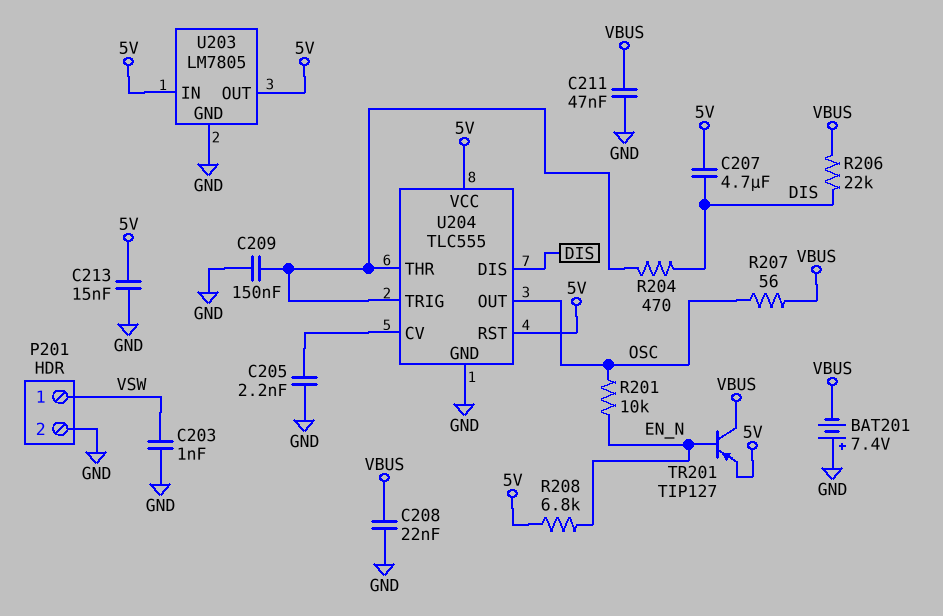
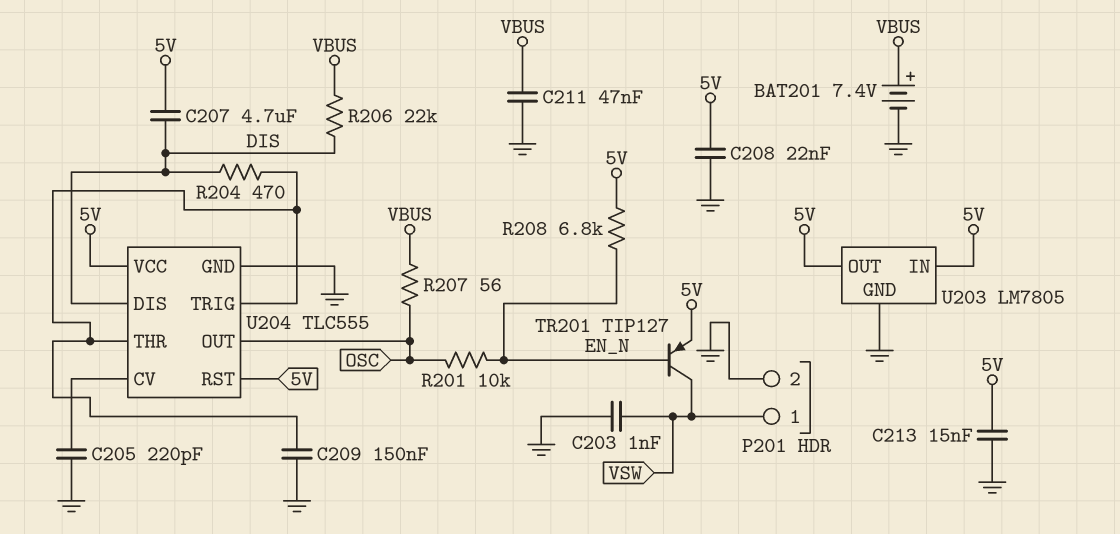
BAT201: 7.4V (plus GND, minus VBUS) -> 7.4V (plus VBUS, minus GND)
C205: 2.2nF (GND, U204/CV) -> 220pF (GND, U204/CV)
C208: 22nF (GND, VBUS) -> 22nF (5V, GND)
TR201: PNP TIP127 (B EN_N, C VBUS, E 5V) -> PNP TIP127 (B EN_N, C VSW, E 5V)

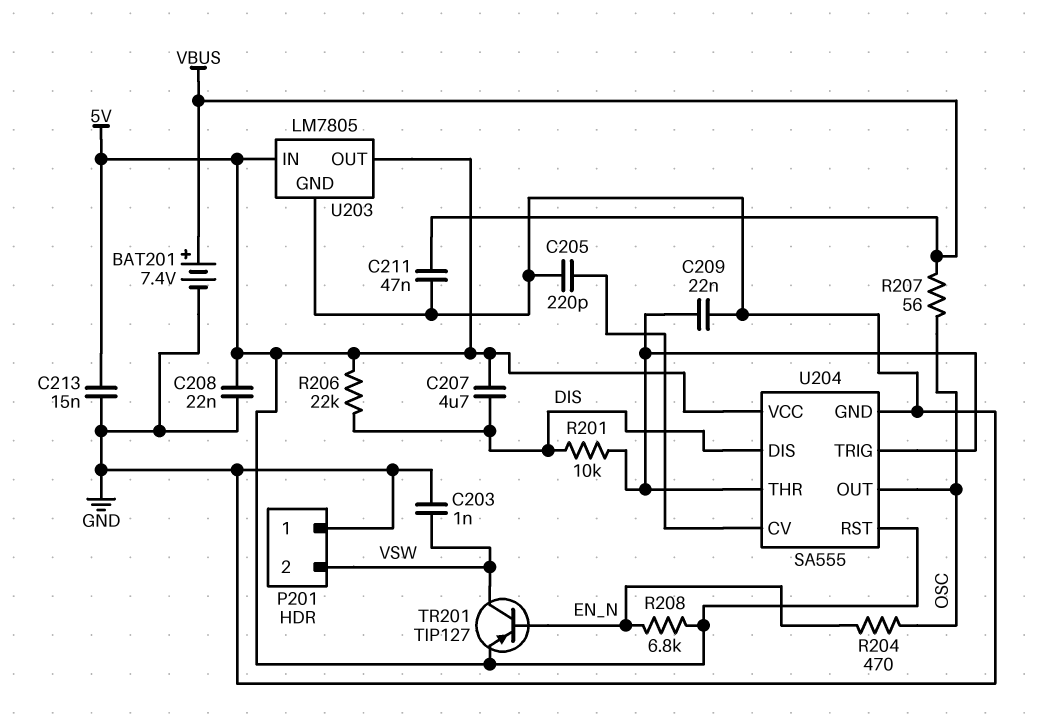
C209: 150nF (GND, U204/THR) -> 22nF (GND, U204/THR)
P201 pin 1: VSW -> GND
P201 pin 2: GND -> VSW
R201: 10k (EN_N, OSC) -> 10k (DIS, U204/THR)
R204: 470 (DIS, U204/THR) -> 470 (EN_N, OSC)
R206: 22k (DIS, VBUS) -> 22k (5V, DIS)
U204: TLC555 -> SA555

